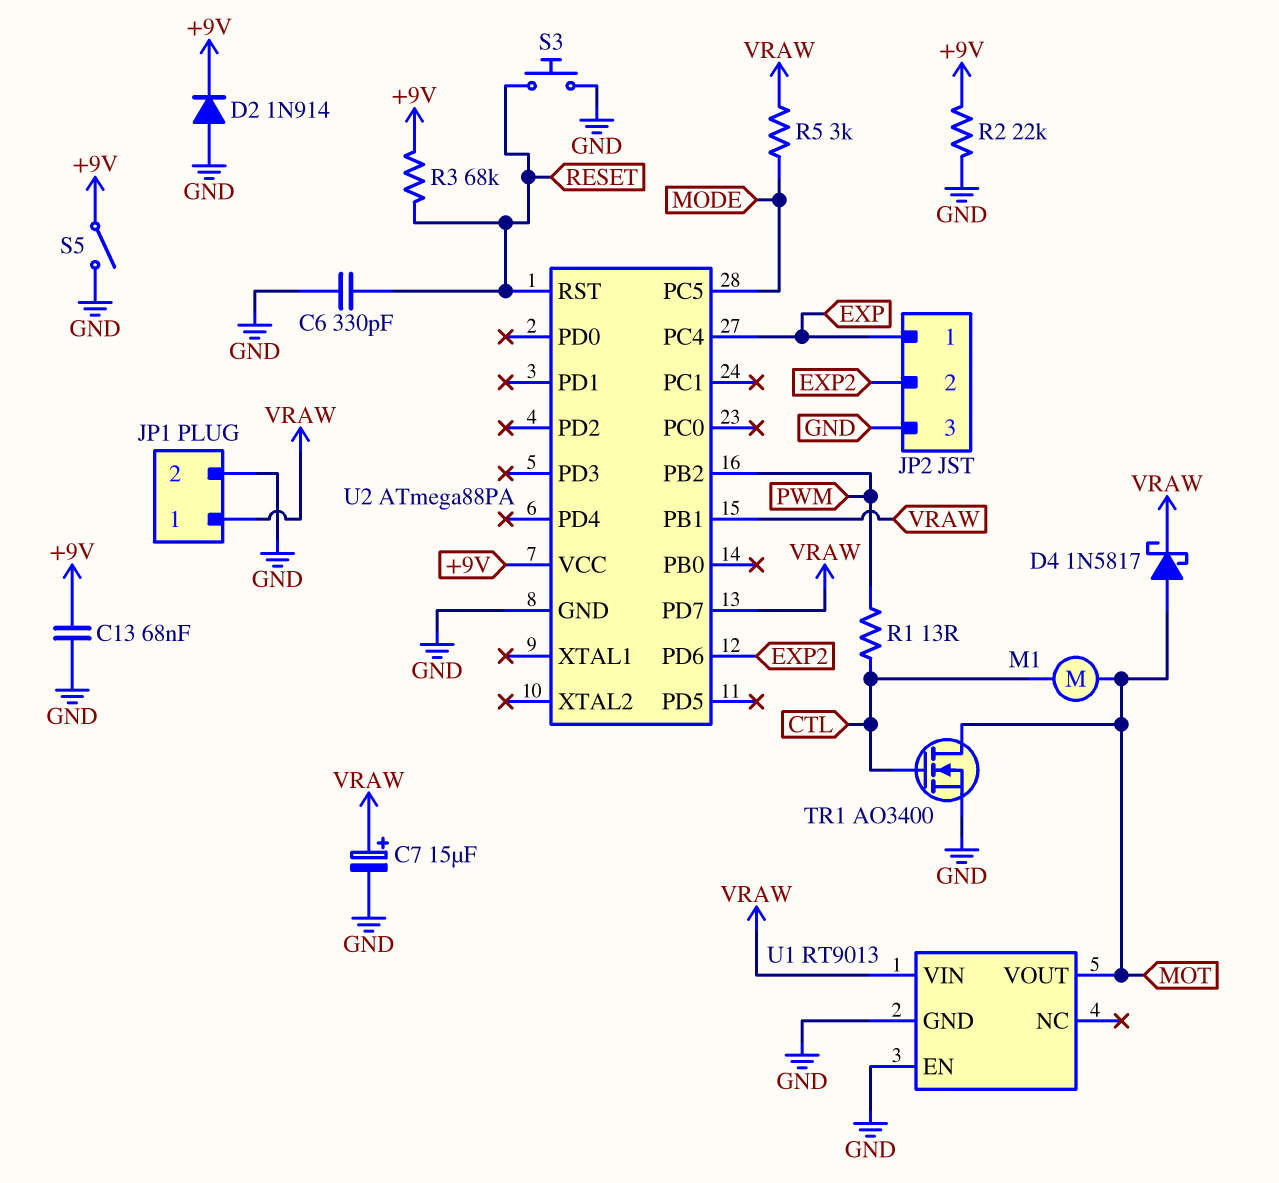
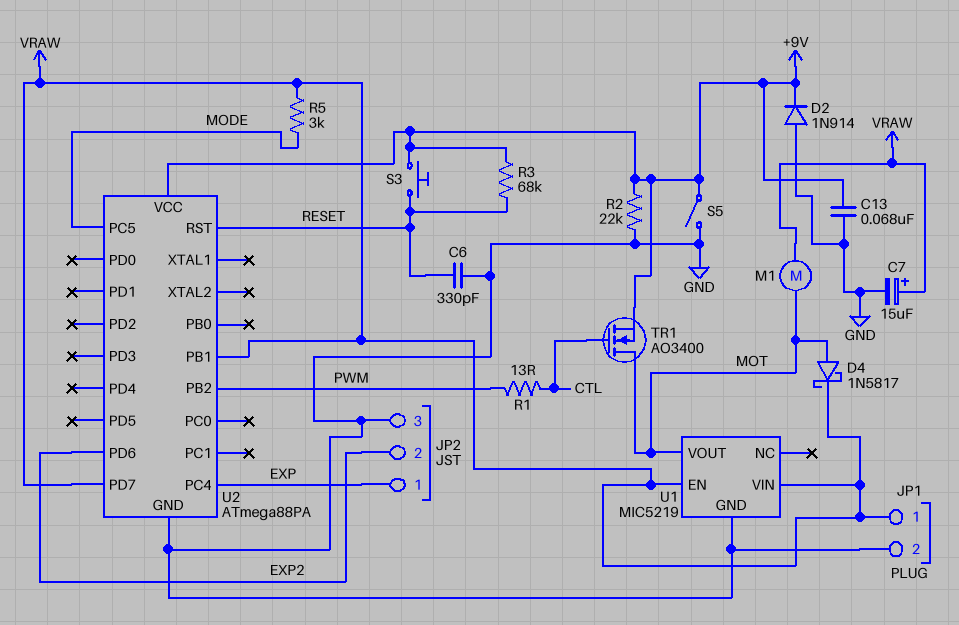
M1: motor (CTL, MOT) -> motor (MOT, VRAW)
S3: button (GND, RESET) -> button (+9V, RESET)
TR1: NMOS AO3400 (G CTL, D MOT, S GND) -> NMOS AO3400 (G CTL, D MOT, S +9V)
U1: RT9013 -> MIC5219
U1 pin EN: GND -> VRAW

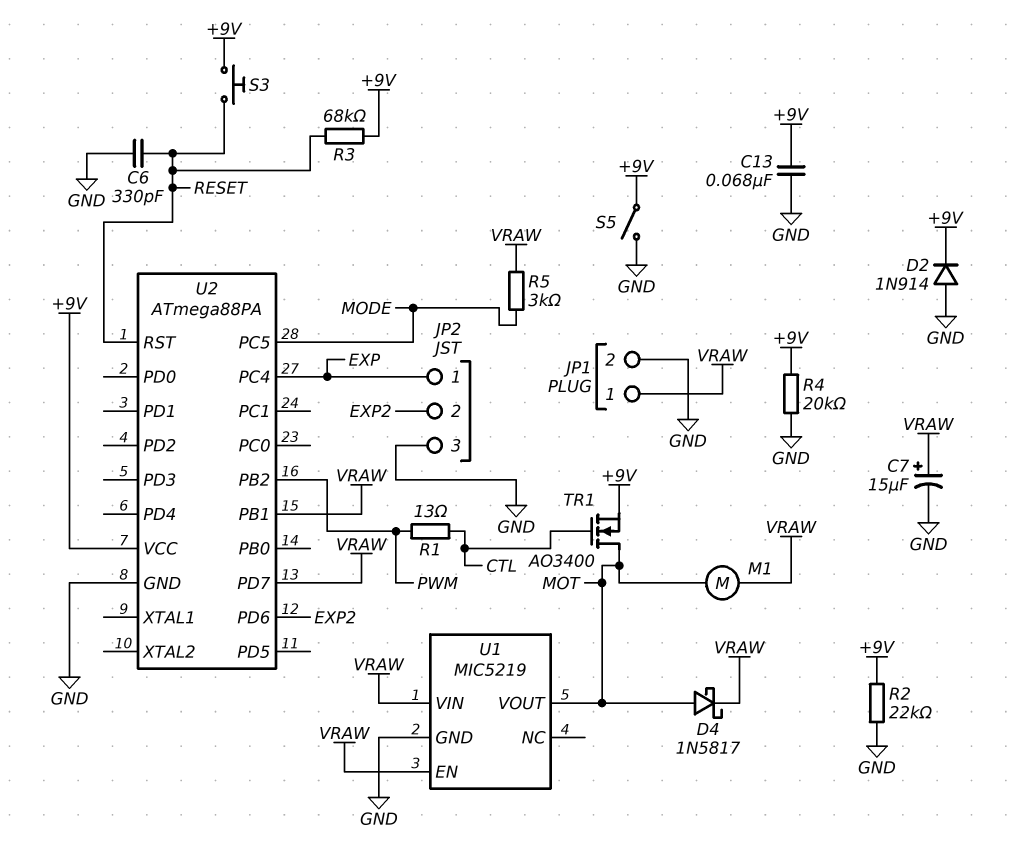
R4: none -> 20k (+9V, GND)

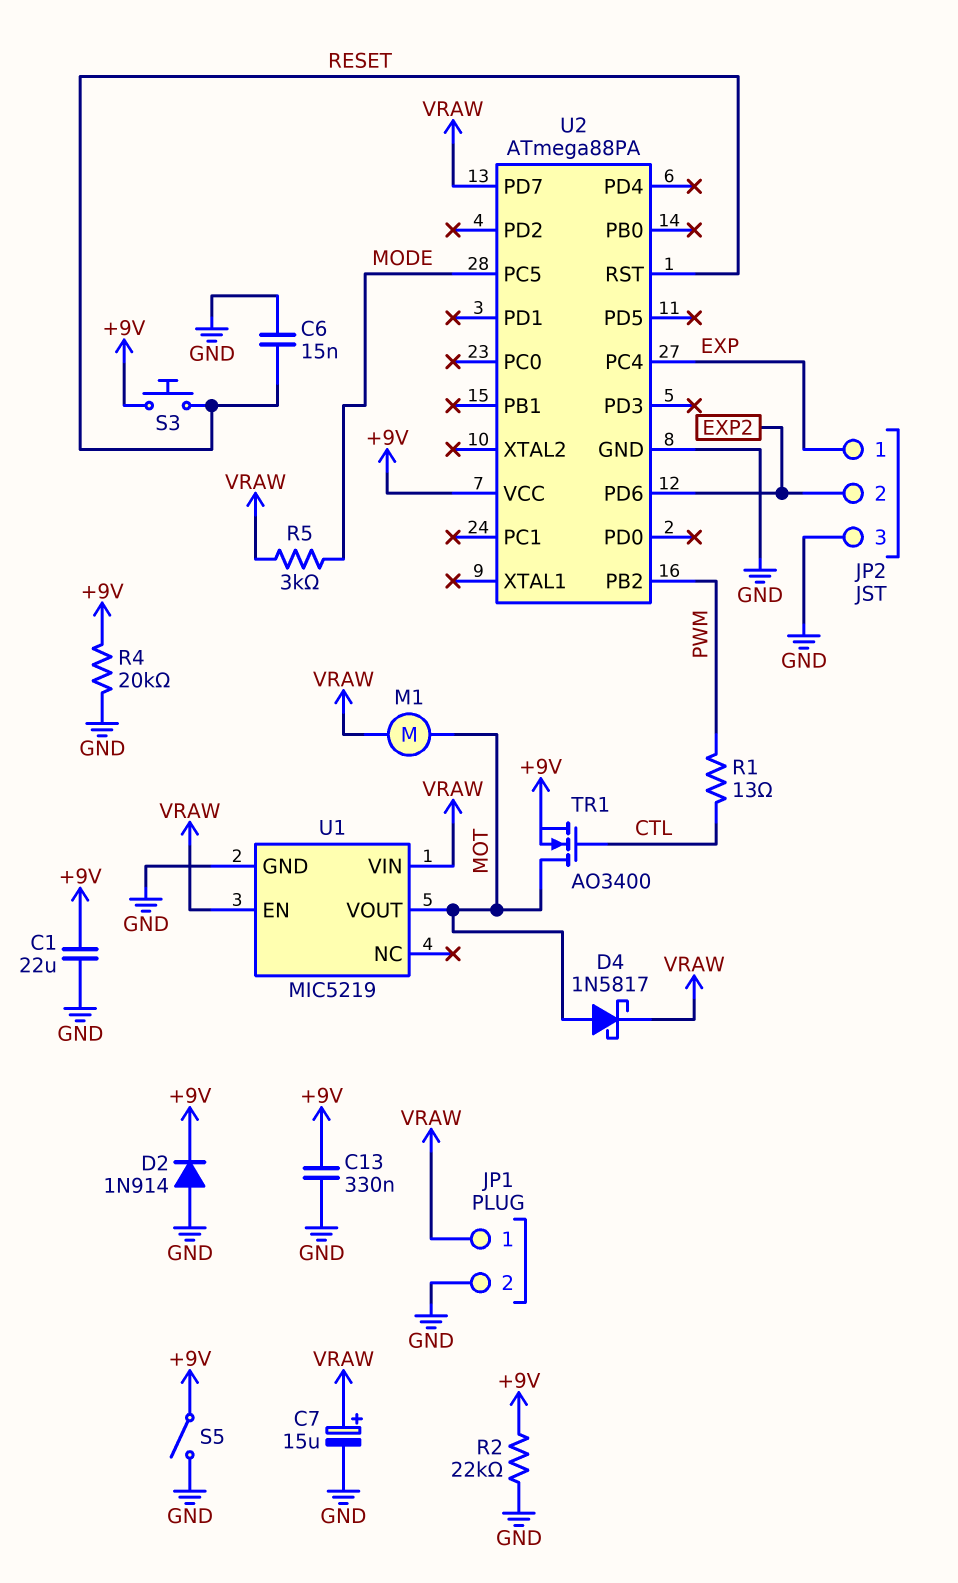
C1: none -> 22uF (+9V, GND)
C6: 330pF (GND, RESET) -> 15nF (GND, RESET)
C13: 68nF (+9V, GND) -> 330nF (+9V, GND)
R3: 68k (+9V, RESET) -> none
U2 pin PB1: VRAW -> none

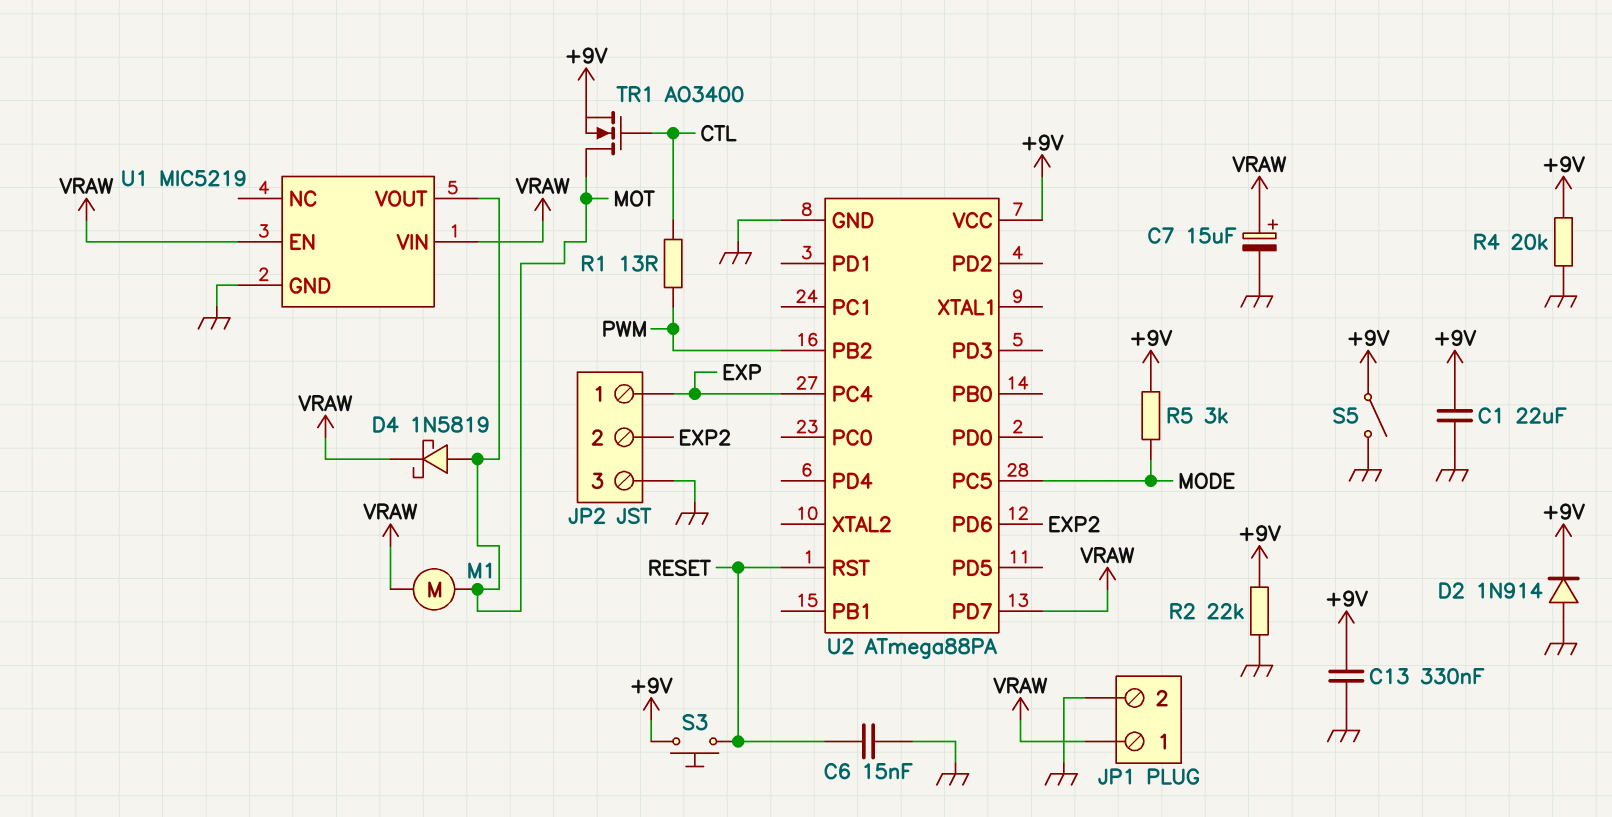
D4: schottky 1N5817 (A MOT, K VRAW) -> schottky 1N5819 (A MOT, K VRAW)
R5: 3k (MODE, VRAW) -> 3k (+9V, MODE)

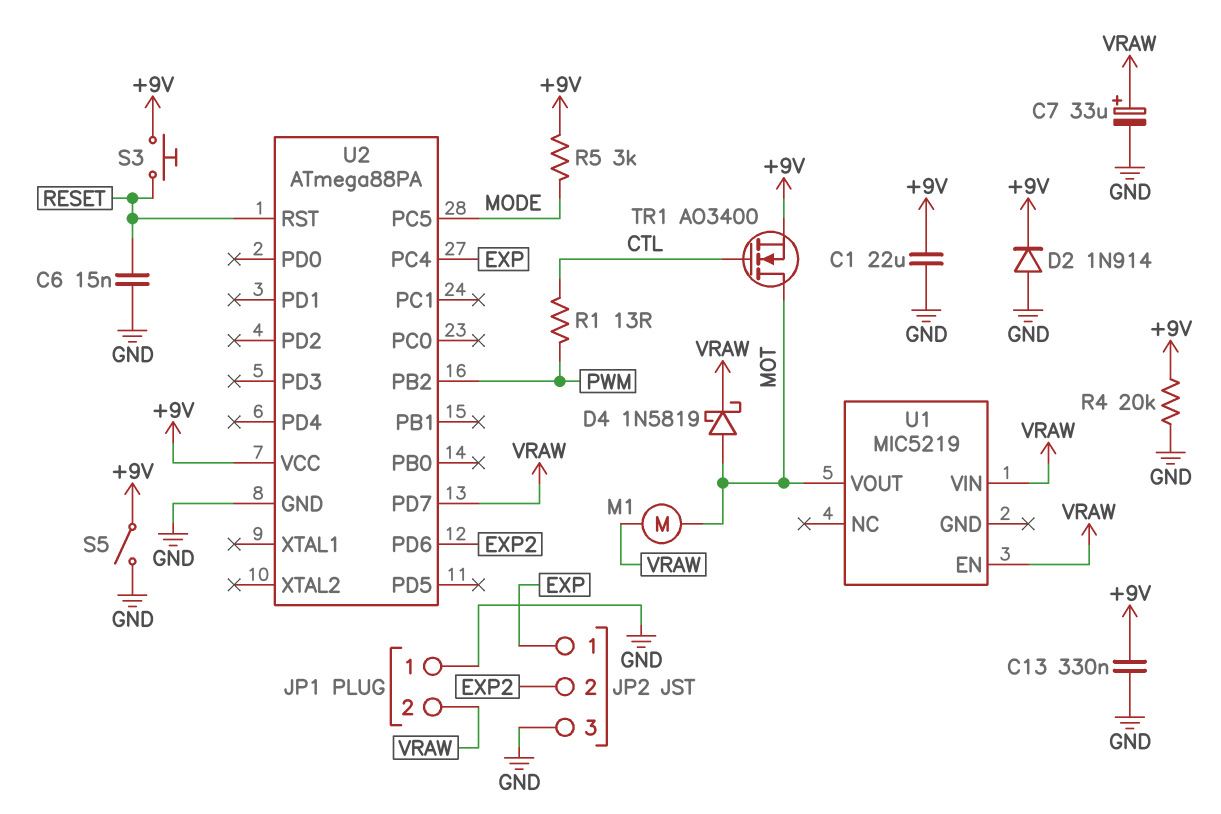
C7: 15uF (plus VRAW, minus GND) -> 33uF (plus VRAW, minus GND)
JP1 pin 1: VRAW -> GND
JP1 pin 2: GND -> VRAW
R2: 22k (+9V, GND) -> none
U1 pin GND: GND -> none

